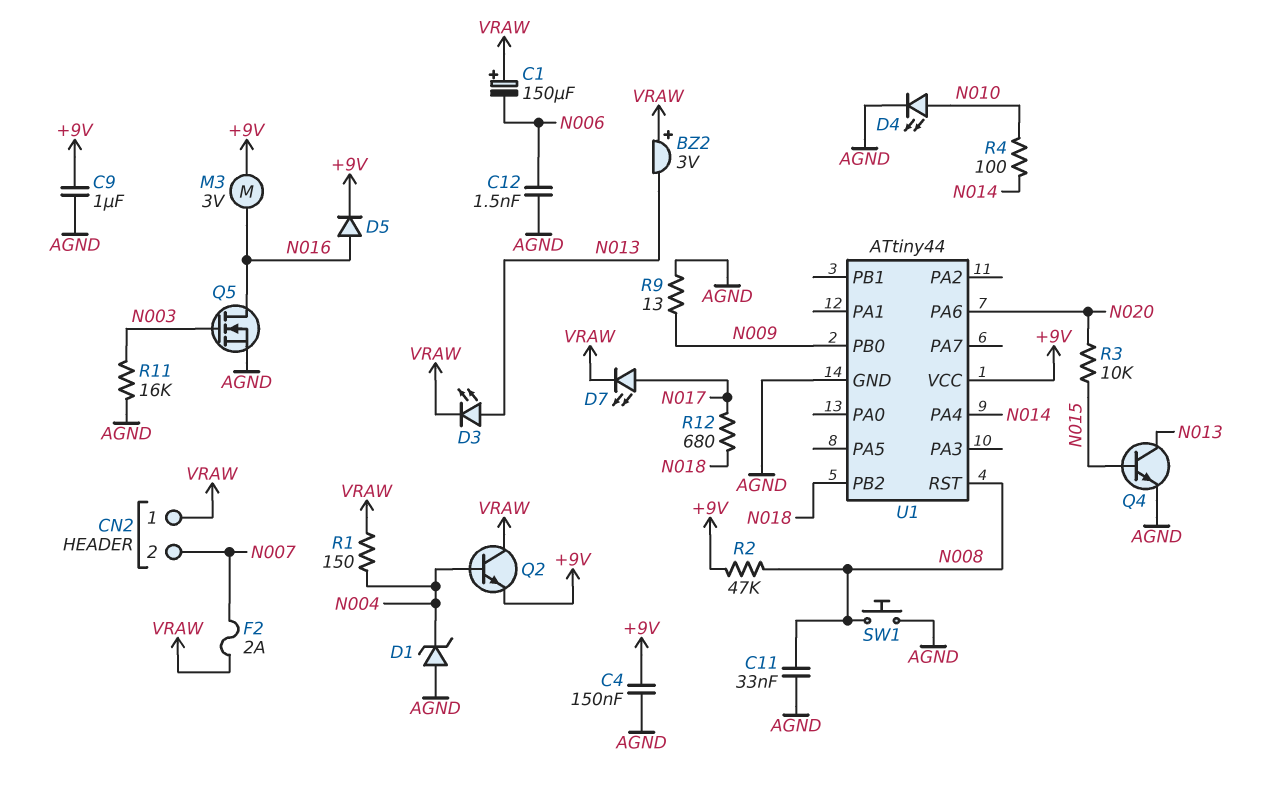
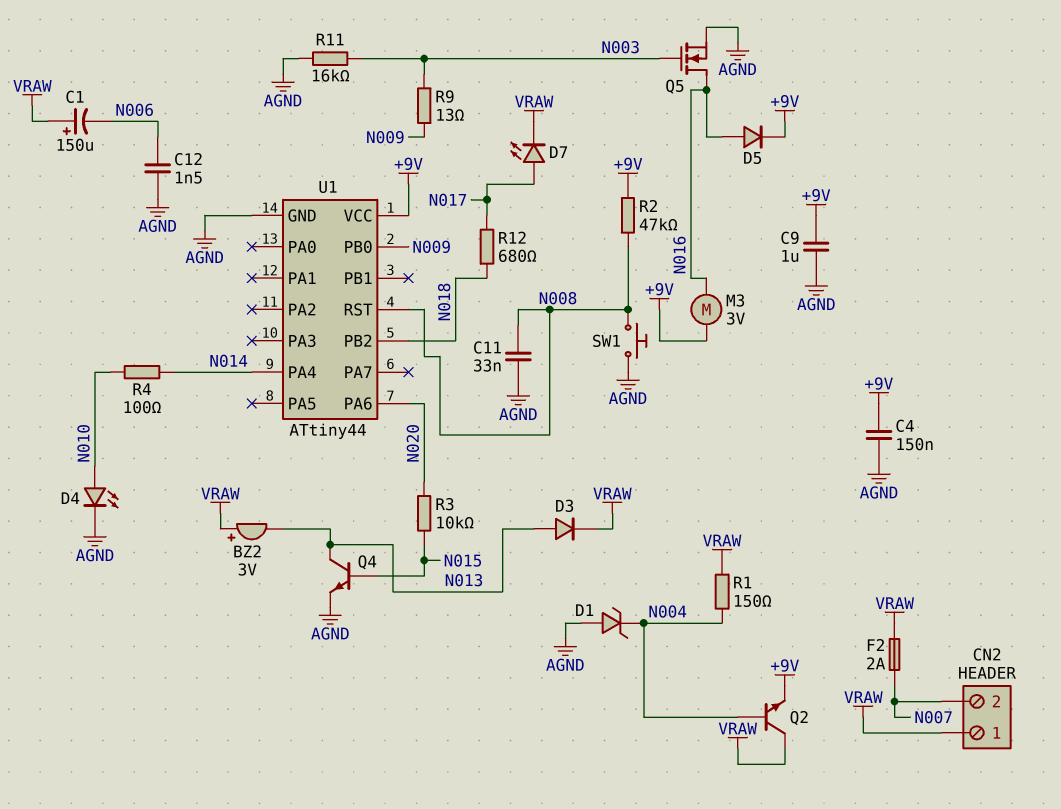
D3: LED (A N013, K VRAW) -> diode (A N013, K VRAW)
R9: 13 (AGND, N009) -> 13 (N003, N009)

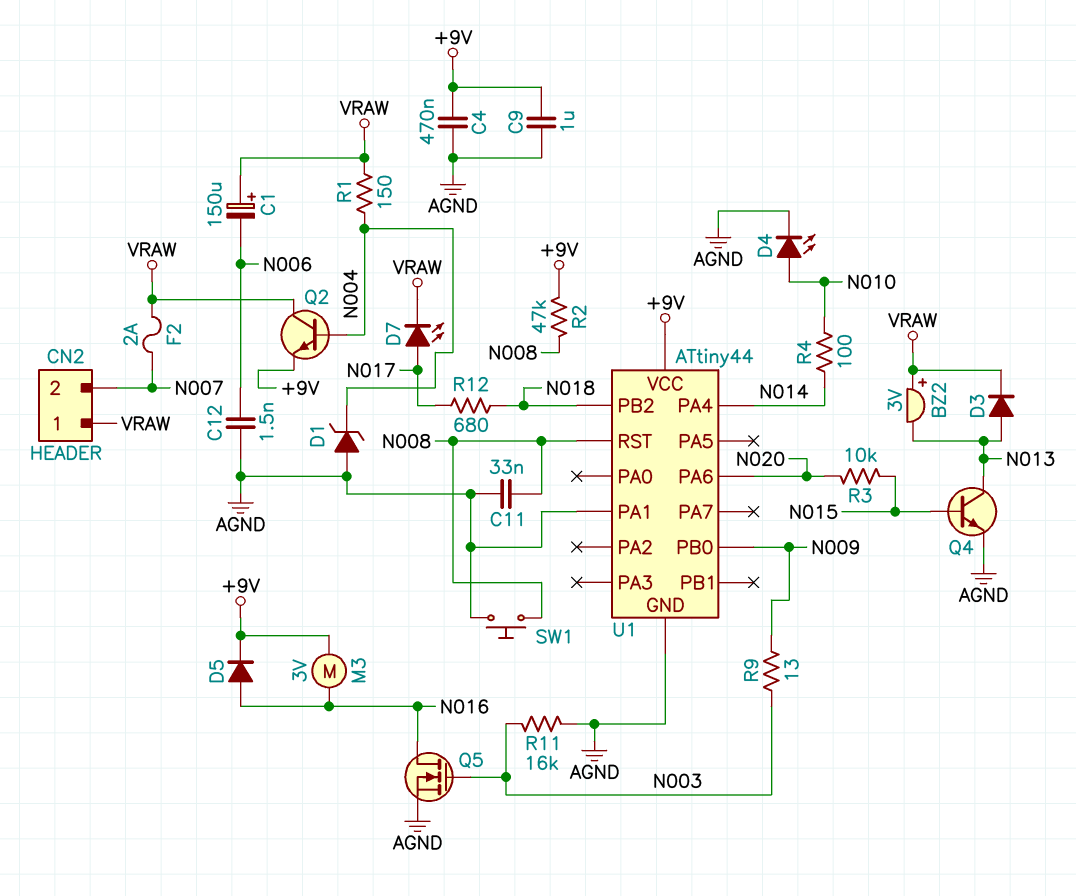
C4: 150nF (+9V, AGND) -> 470nF (+9V, AGND)
U1 pin PA1: none -> AGND

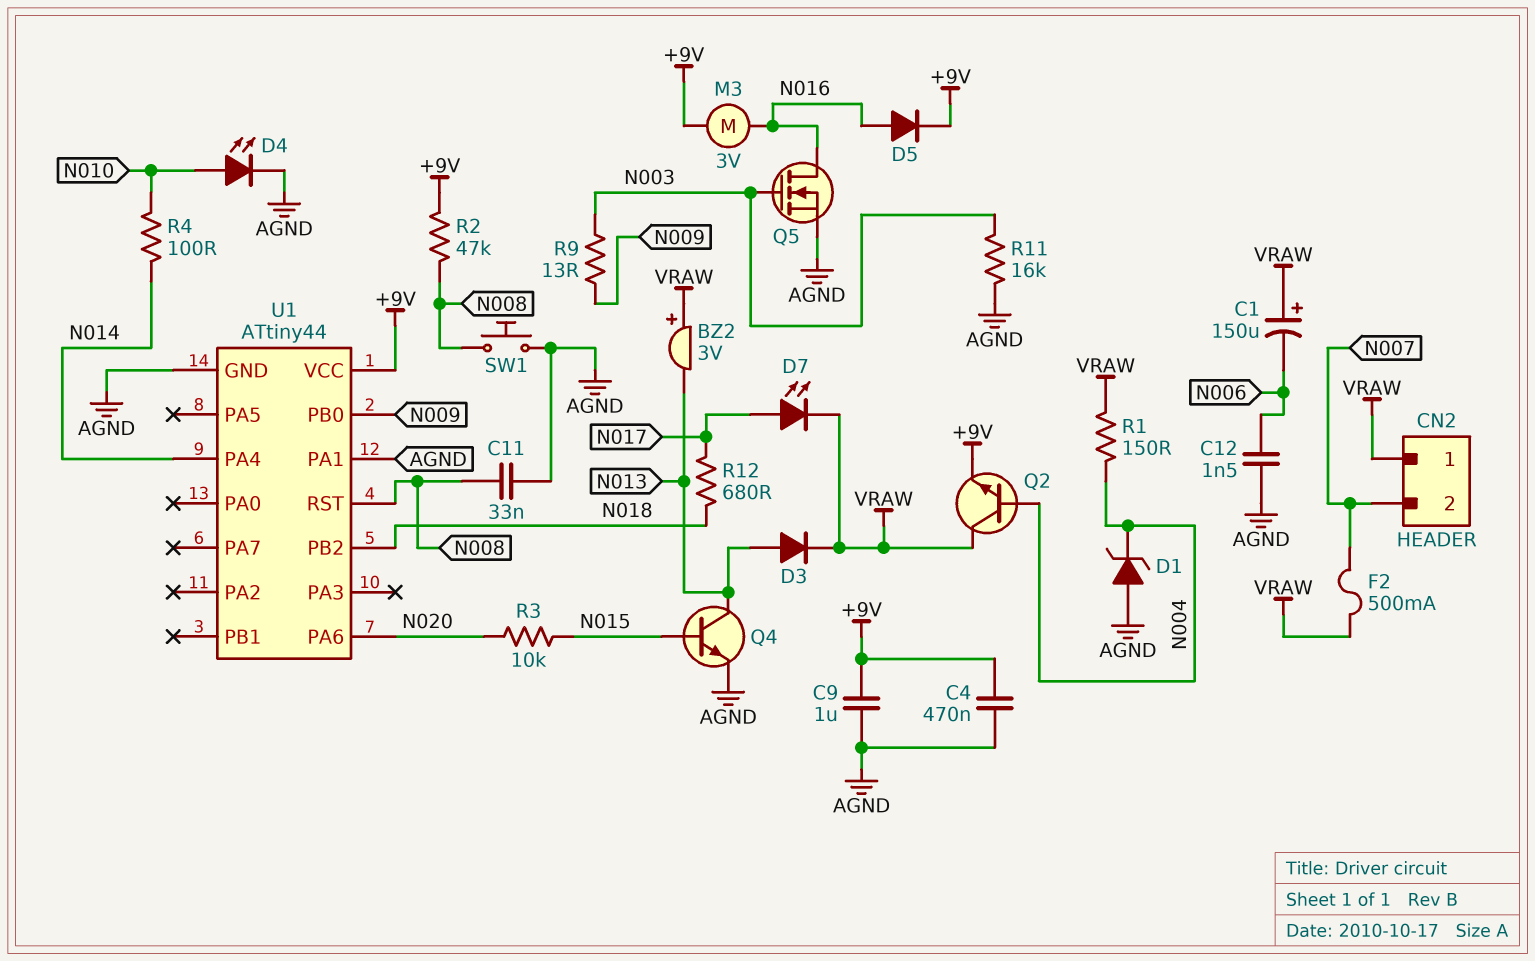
F2: 2A (N007, VRAW) -> 500mA (N007, VRAW)

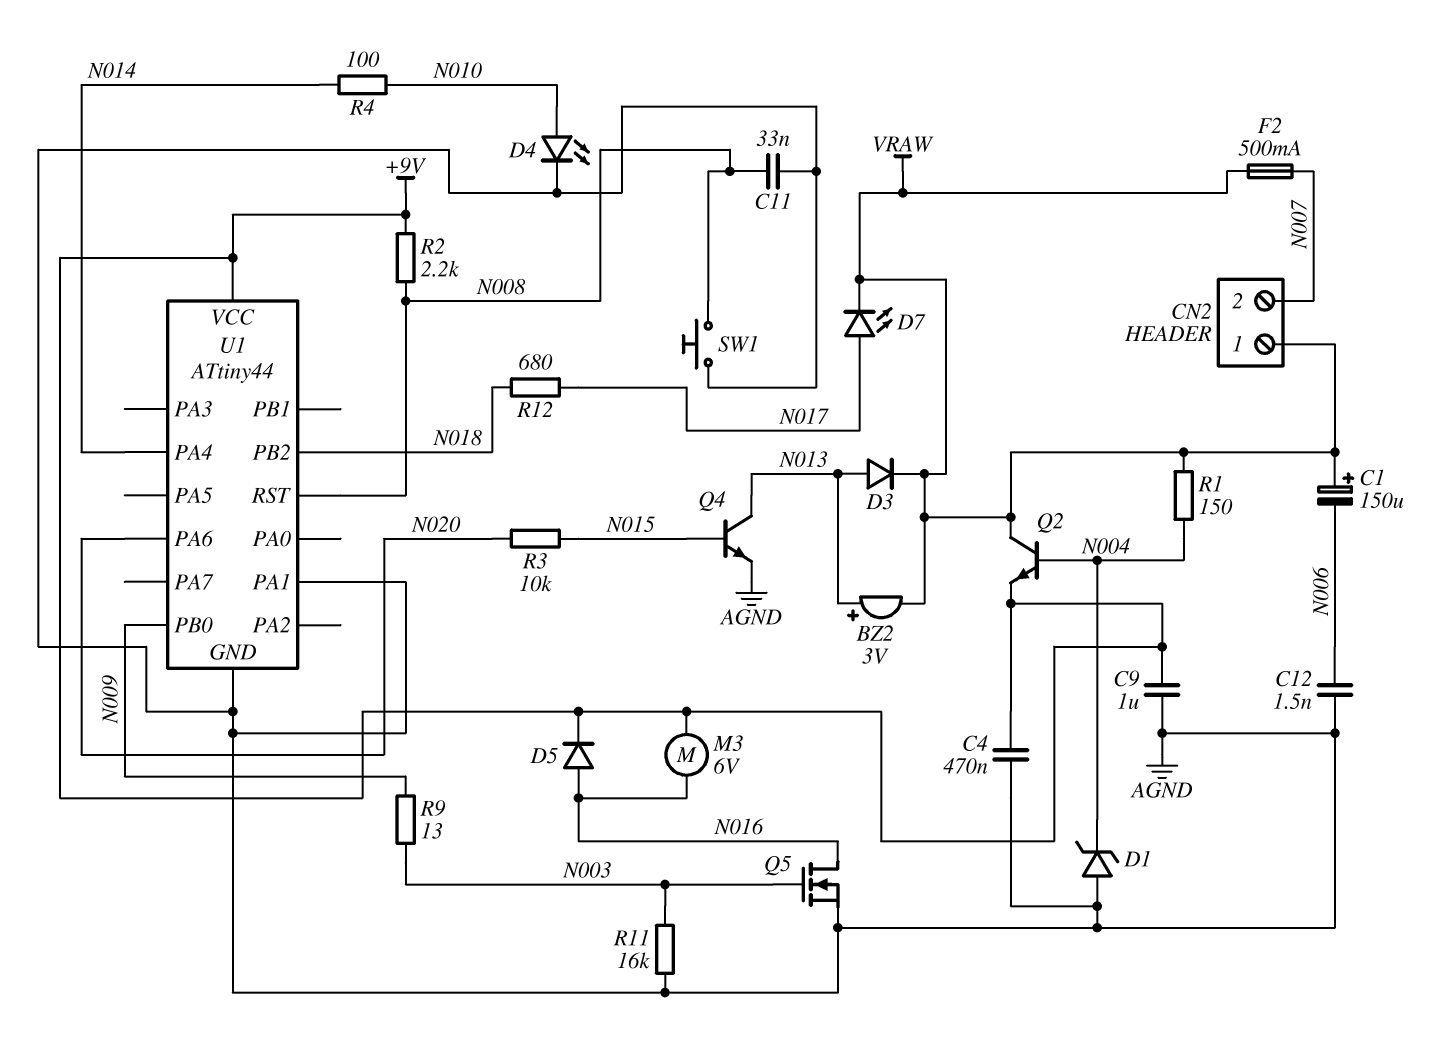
BZ2: buzzer 3V (plus VRAW, minus N013) -> buzzer 3V (plus N013, minus VRAW)
M3: motor 3V (+9V, N016) -> motor 6V (+9V, N016)
R2: 47k (+9V, N008) -> 2.2k (+9V, N008)

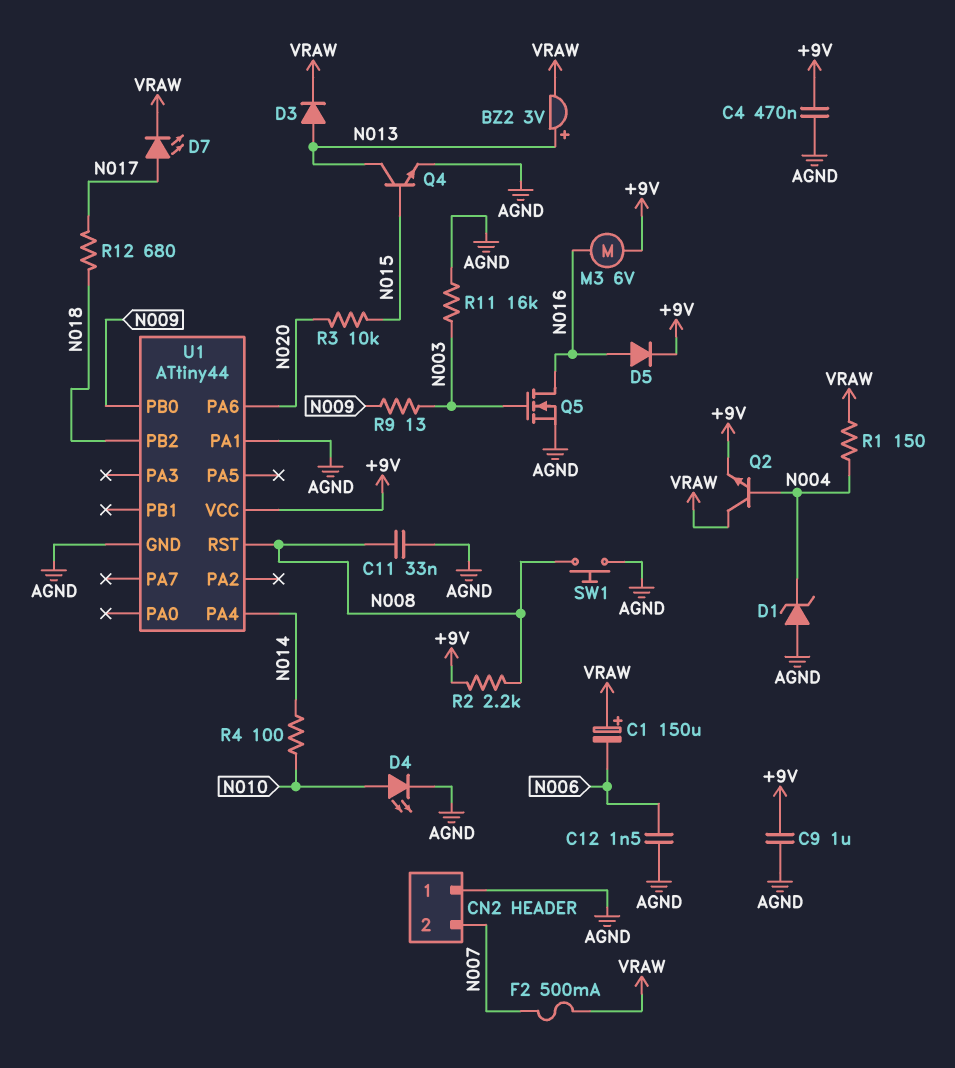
CN2 pin 1: VRAW -> AGND

